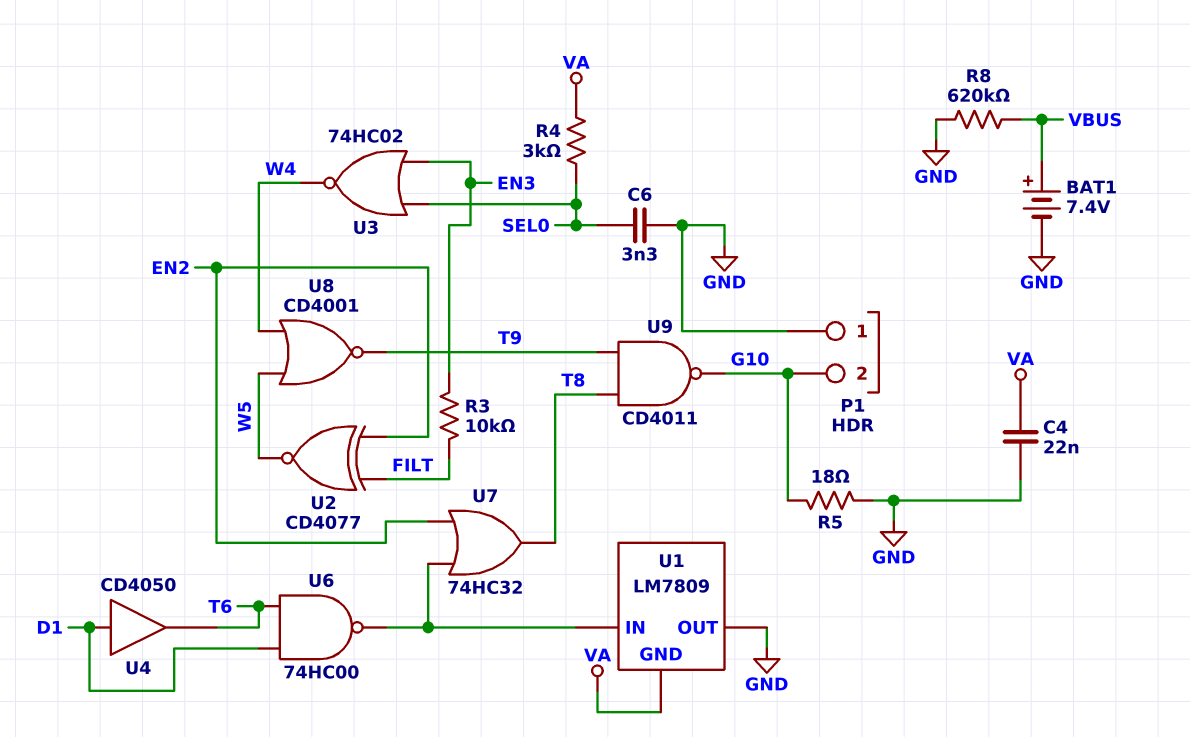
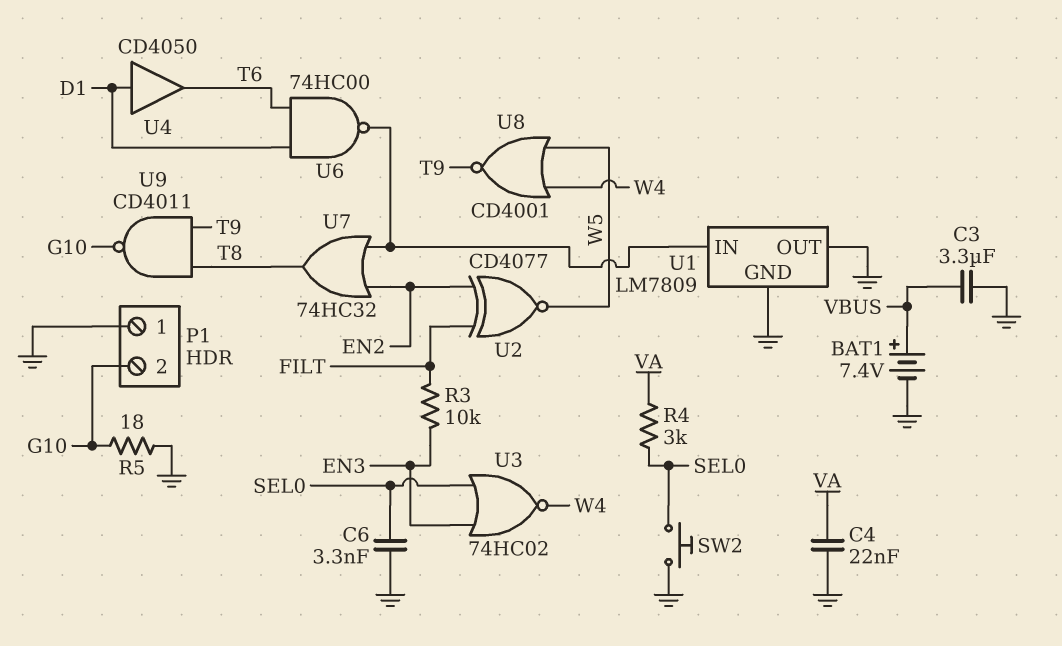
C3: none -> 3.3uF (GND, VBUS)
R8: 620k (GND, VBUS) -> none
SW2: none -> button (GND, SEL0)
U1 pin GND: VA -> GND

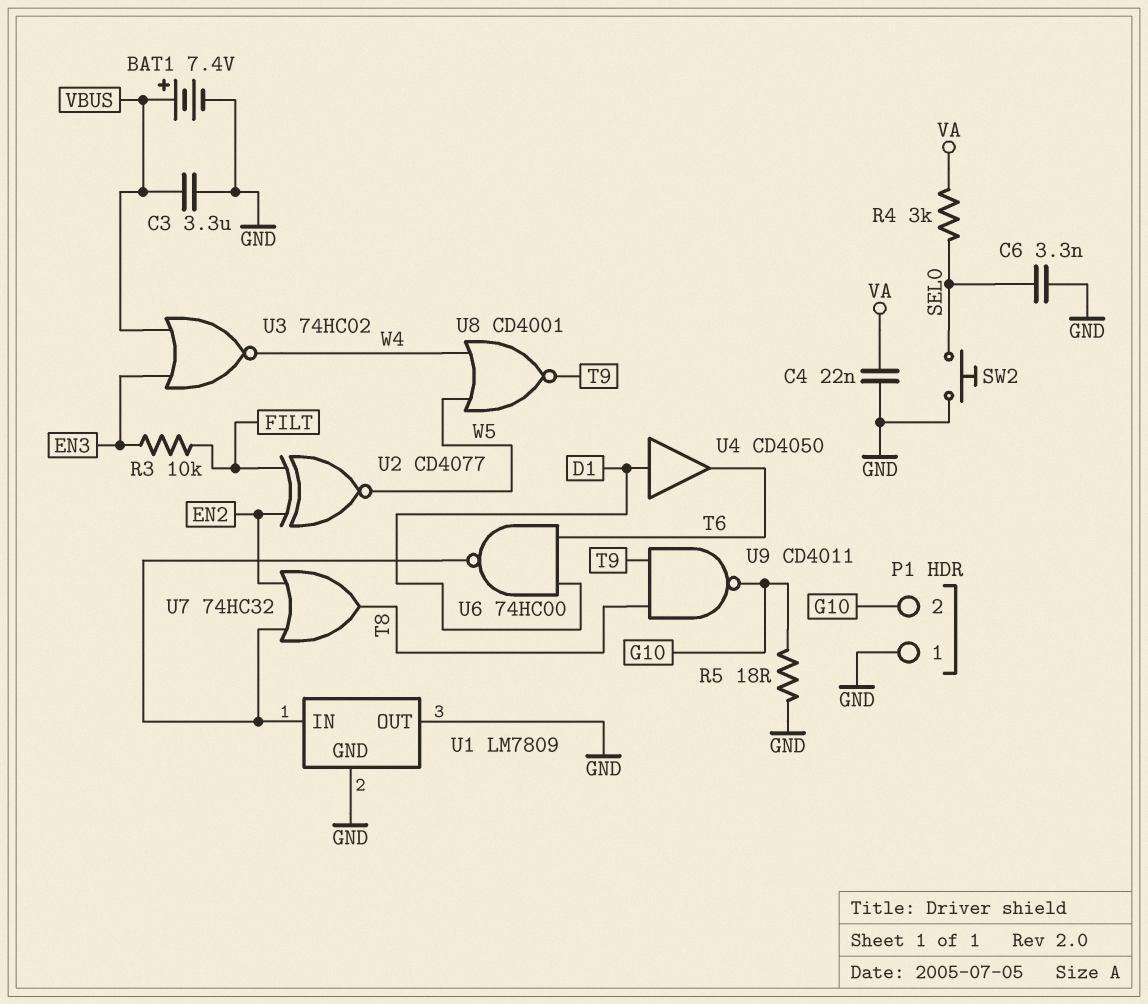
U3: NOR 74HC02 (in EN3, in SEL0, out W4) -> NOR 74HC02 (in EN3, in VBUS, out W4)

